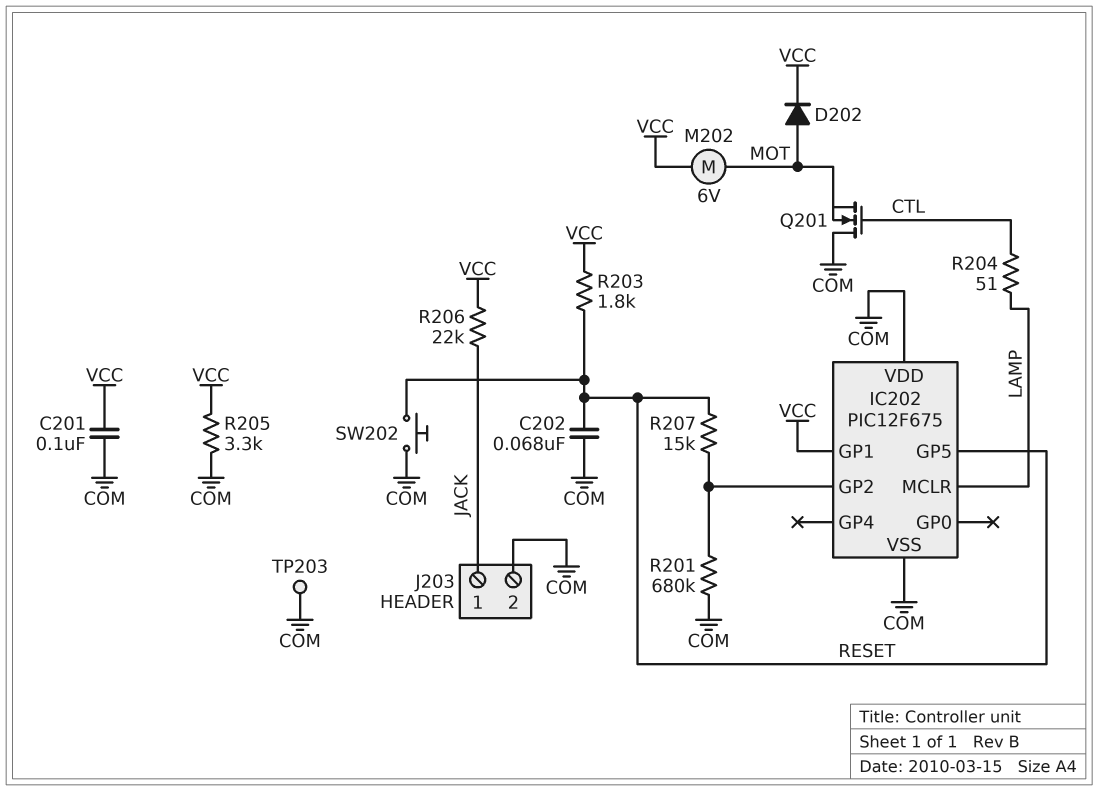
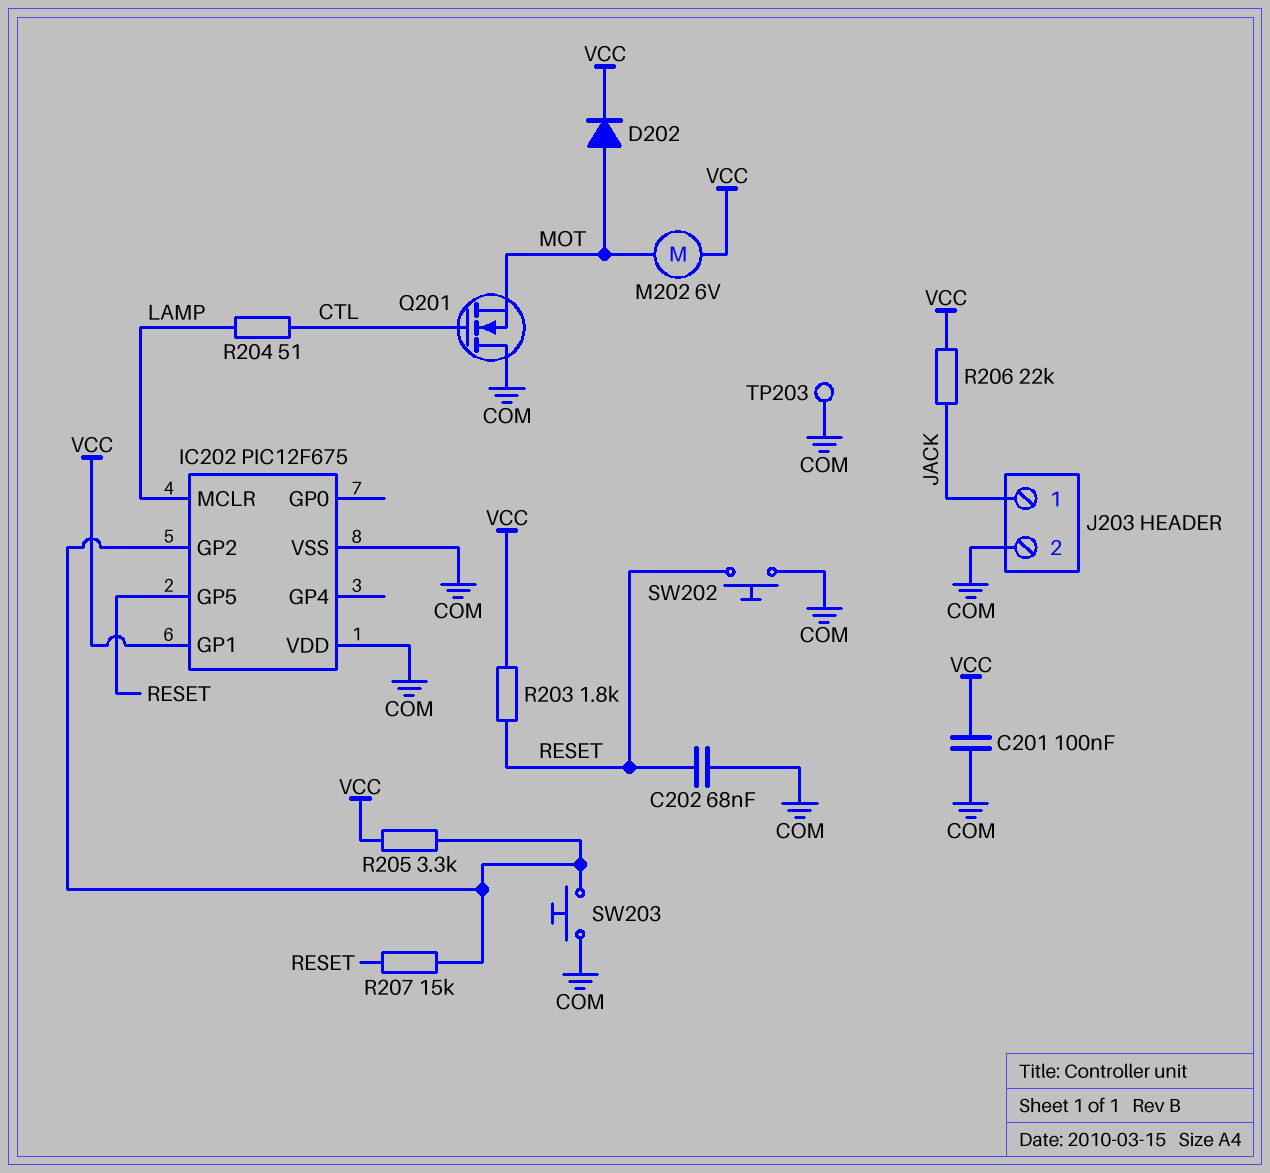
R201: 680k (COM, IC202/GP2) -> none
R205: 3.3k (COM, VCC) -> 3.3k (IC202/GP2, VCC)
SW203: none -> button (COM, IC202/GP2)

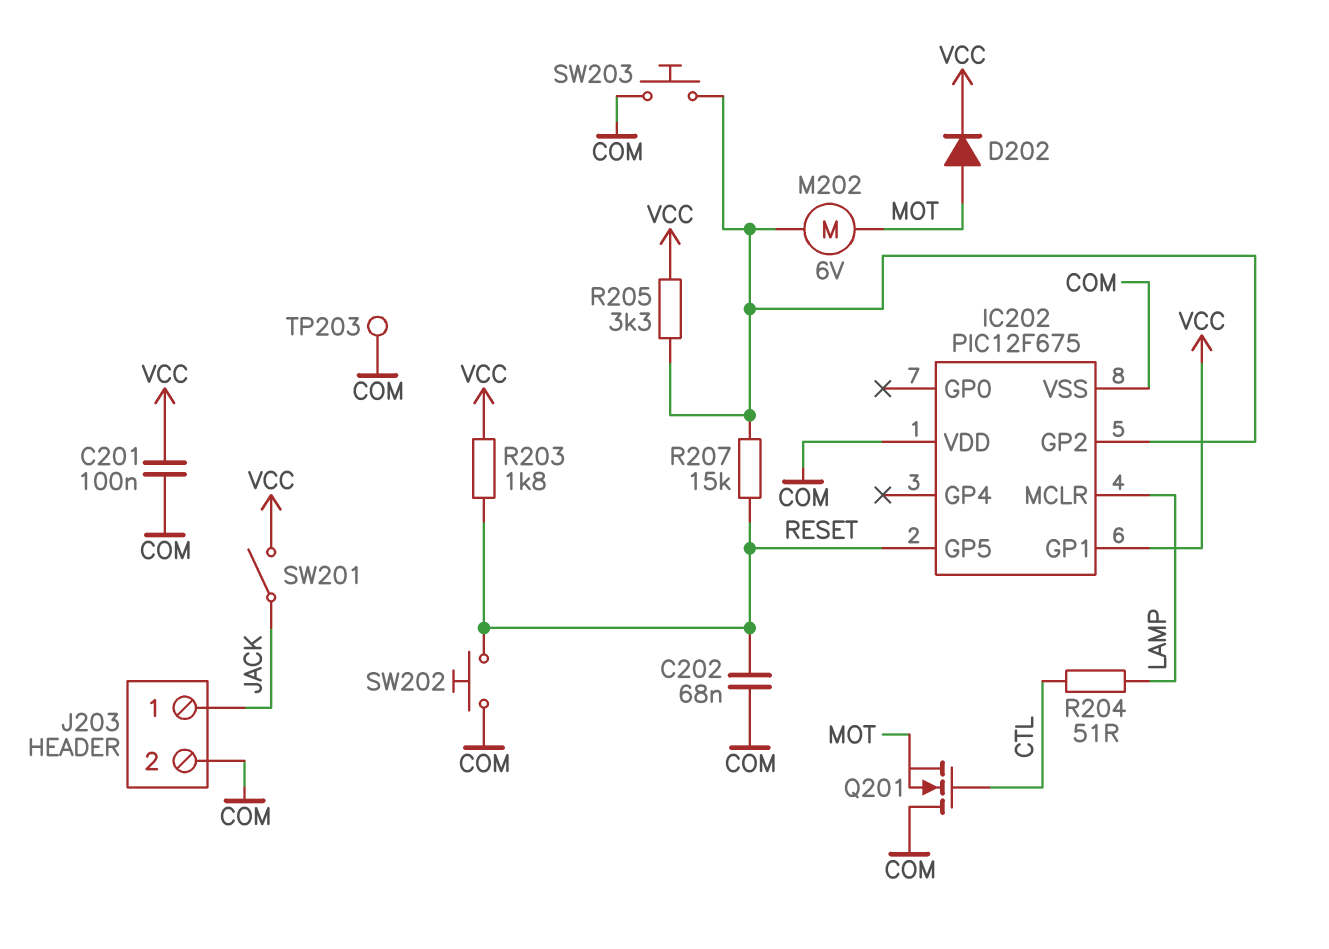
M202: motor 6V (MOT, VCC) -> motor 6V (IC202/GP2, MOT)
R206: 22k (JACK, VCC) -> none
SW201: none -> switch (JACK, VCC)

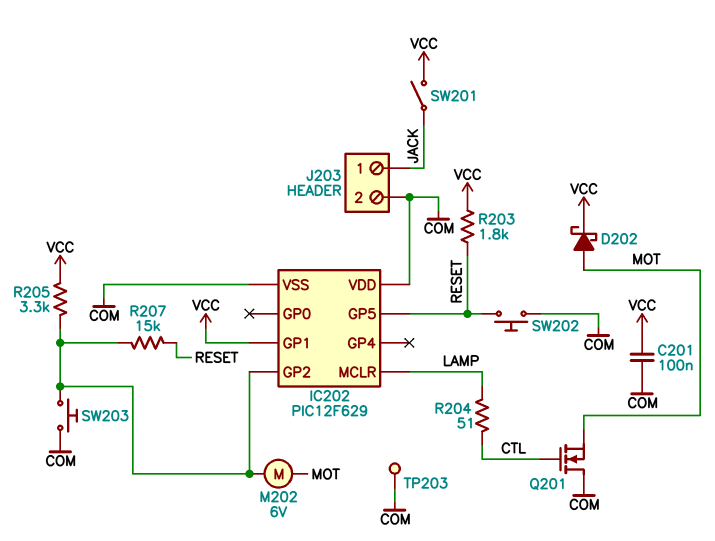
C202: 68nF (COM, RESET) -> none
D202: diode (A MOT, K VCC) -> schottky (A MOT, K VCC)
IC202: PIC12F675 -> PIC12F629

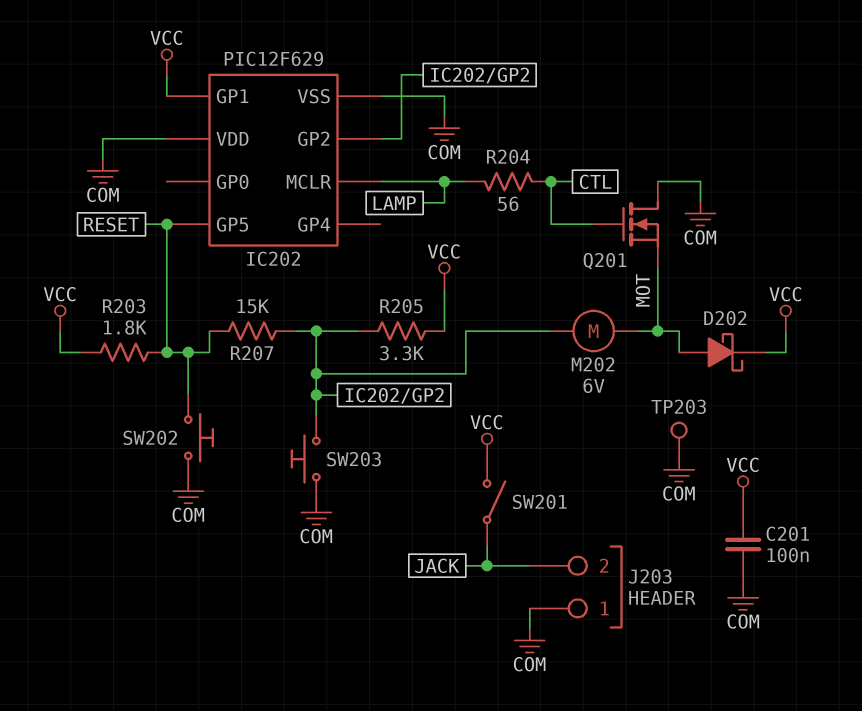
J203 pin 1: JACK -> COM
J203 pin 2: COM -> JACK
R204: 51 (CTL, LAMP) -> 56 (CTL, LAMP)

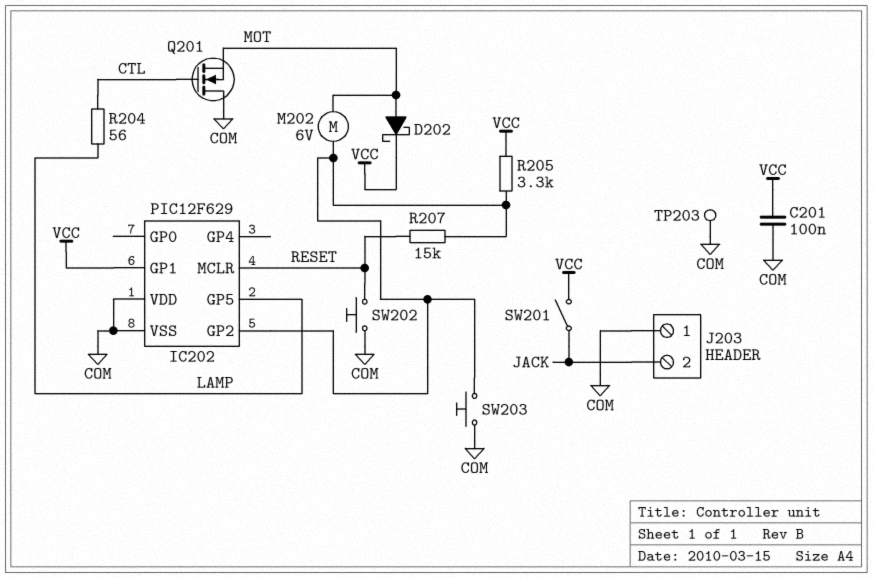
IC202 pin GP5: RESET -> LAMP
IC202 pin MCLR: LAMP -> RESET
R203: 1.8k (RESET, VCC) -> none

